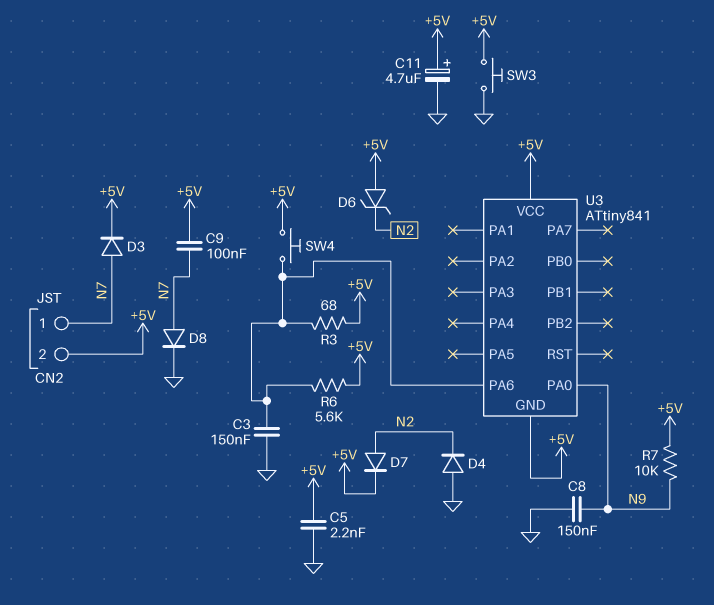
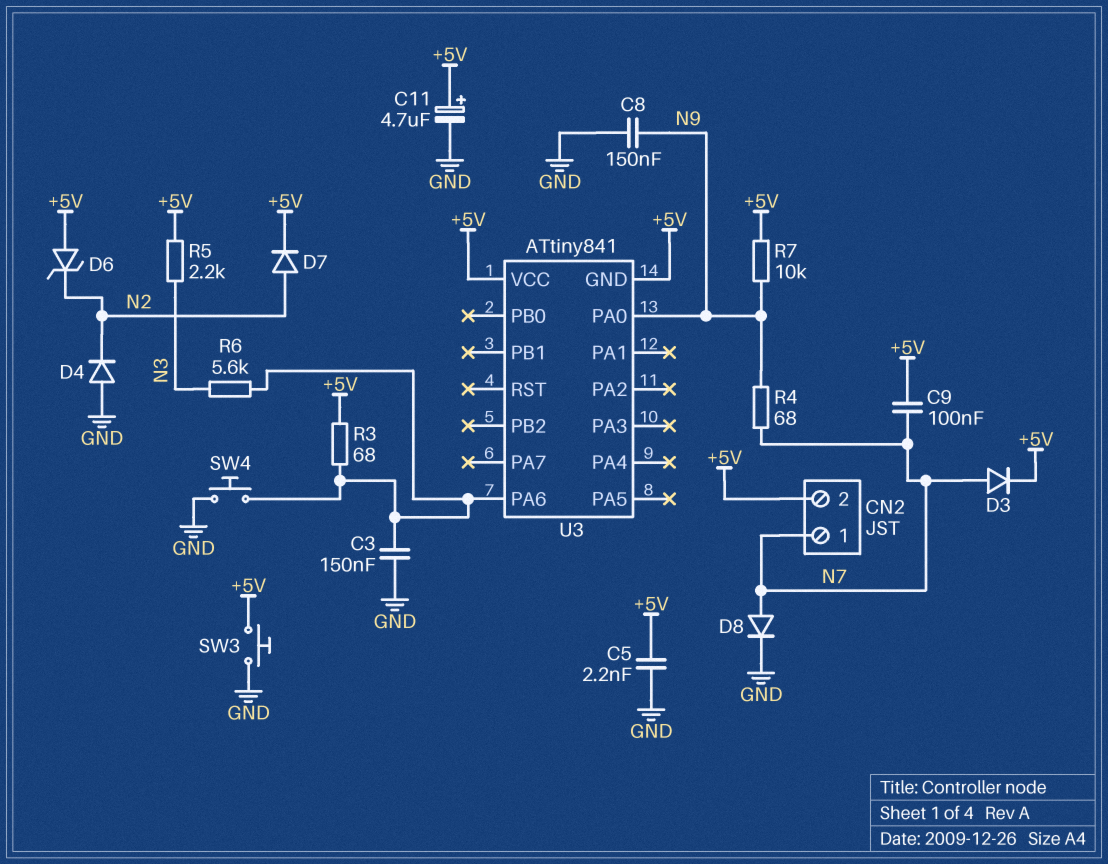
R4: none -> 68 (N7, N9)
R5: none -> 2.2k (+5V, N3)
R6: 5.6k (+5V, U3/PA6) -> 5.6k (N3, U3/PA6)
SW4: button (+5V, U3/PA6) -> button (GND, U3/PA6)

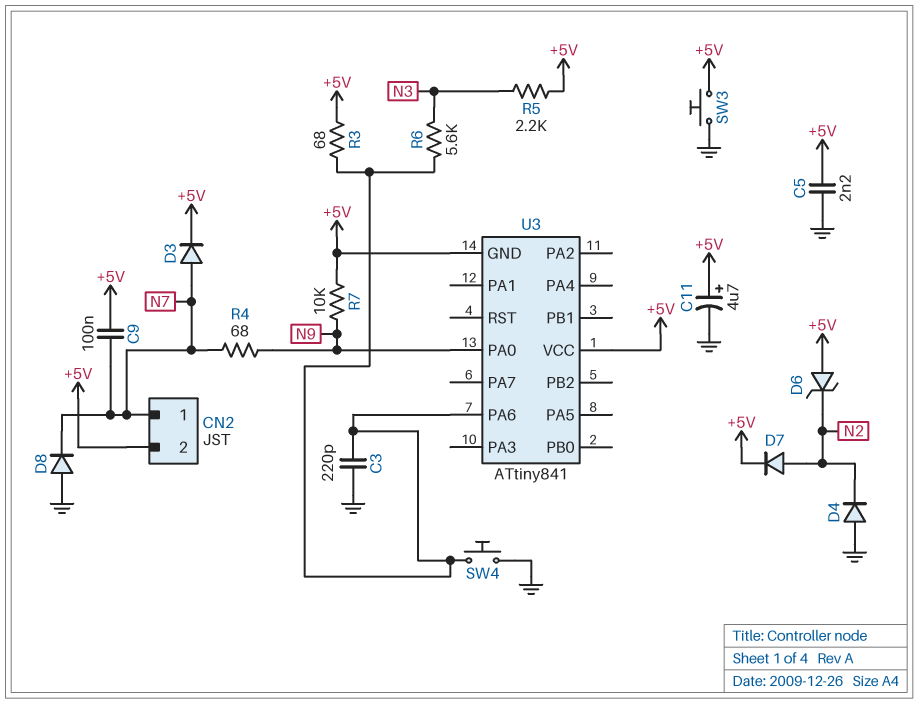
C3: 150nF (GND, U3/PA6) -> 220pF (GND, U3/PA6)
C8: 150nF (GND, N9) -> none
D8: diode (A N7, K GND) -> diode (A GND, K N7)

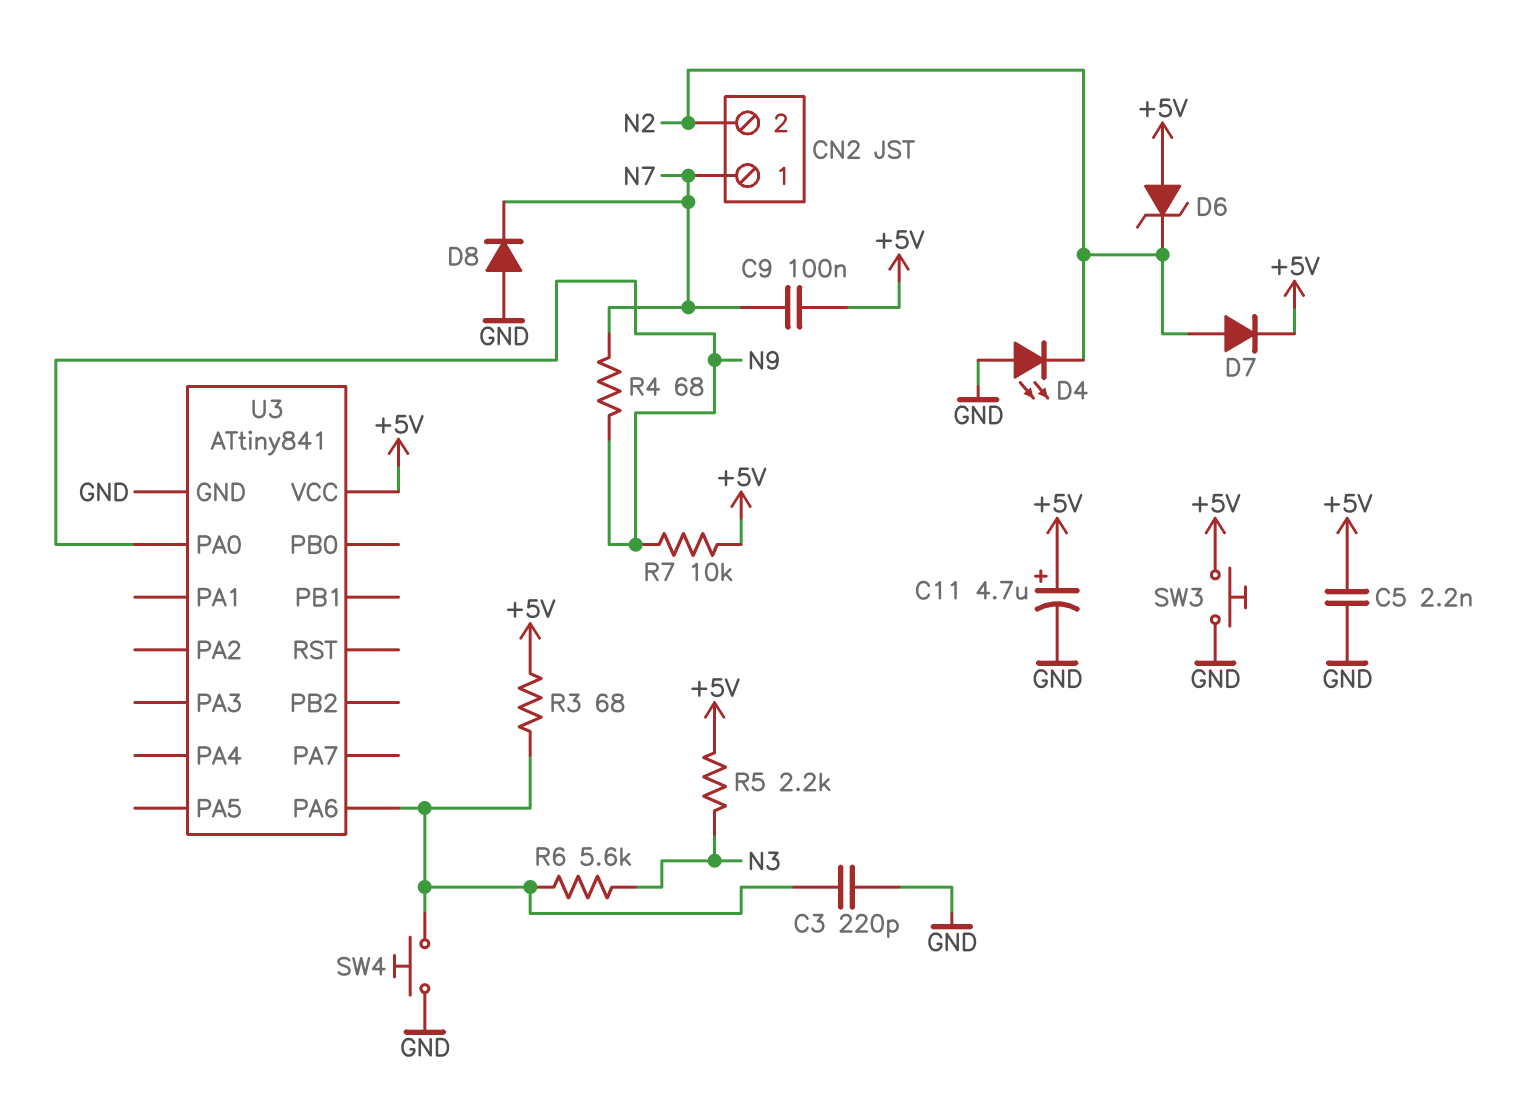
CN2 pin 2: +5V -> N2
D3: diode (A N7, K +5V) -> none
D4: diode (A GND, K N2) -> LED (A GND, K N2)
U3 pin GND: +5V -> GND

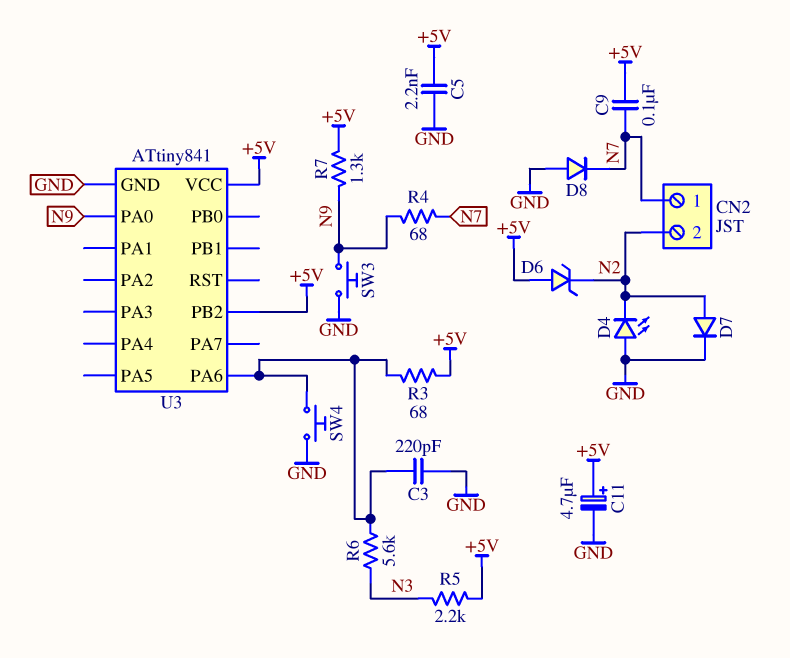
D7: diode (A N2, K +5V) -> diode (A N2, K GND)
R7: 10k (+5V, N9) -> 1.3k (+5V, N9)
SW3: button (+5V, GND) -> button (GND, N9)
U3 pin PB2: none -> +5V

